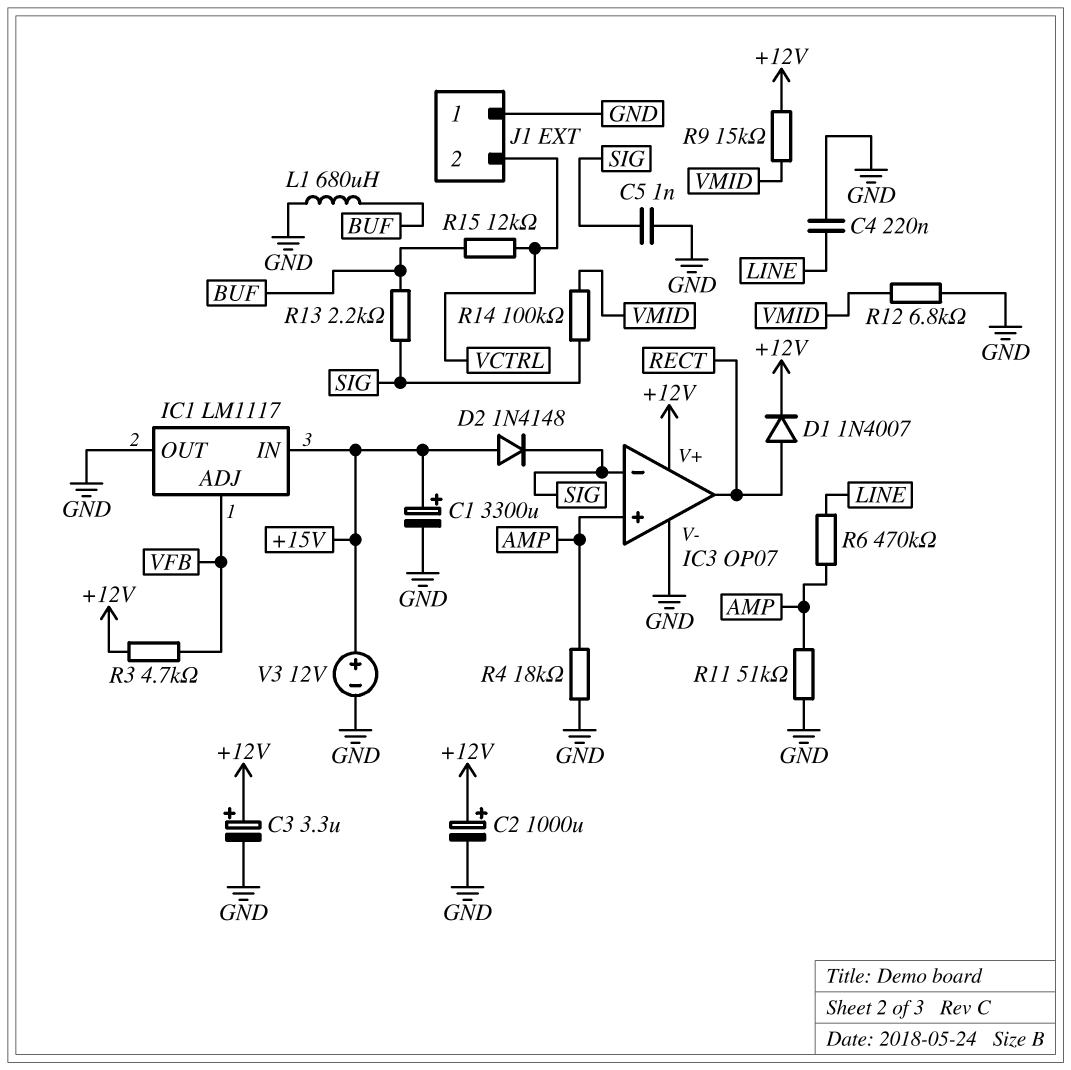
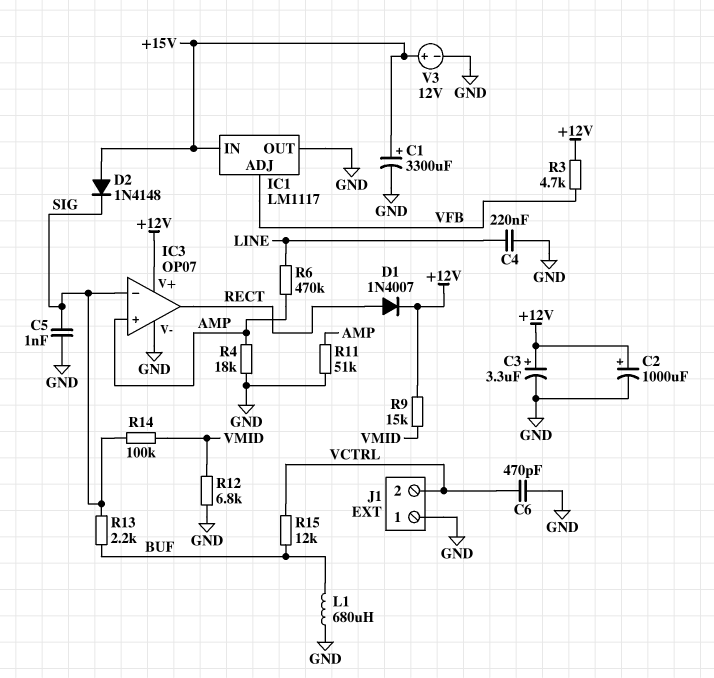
C6: none -> 470pF (GND, VCTRL)

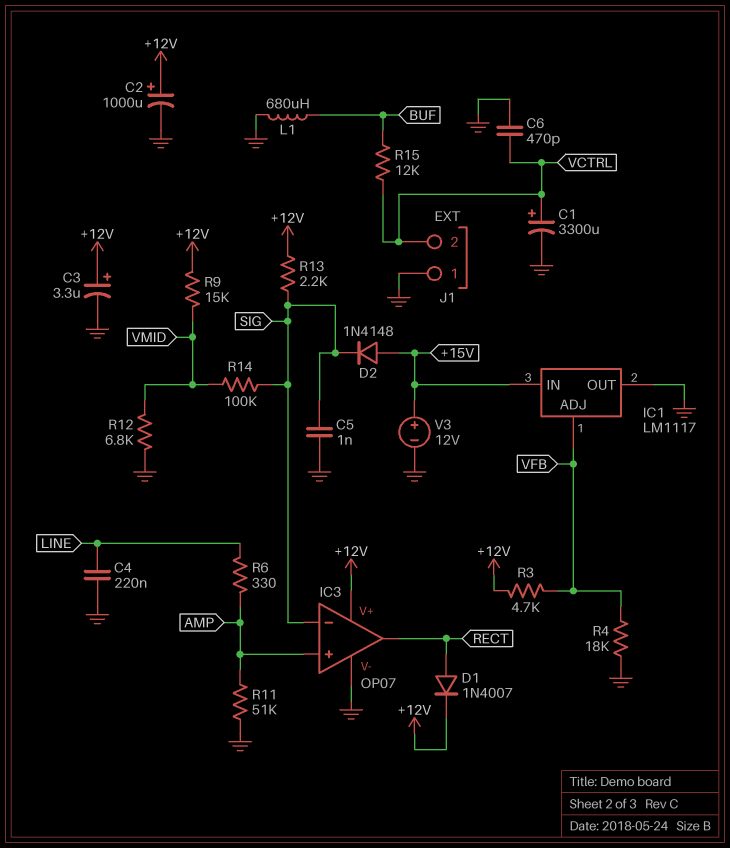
C1: 3300uF (plus +15V, minus GND) -> 3300uF (plus VCTRL, minus GND)
R4: 18k (AMP, GND) -> 18k (GND, VFB)
R6: 470k (AMP, LINE) -> 330 (AMP, LINE)
R13: 2.2k (BUF, SIG) -> 2.2k (+12V, SIG)

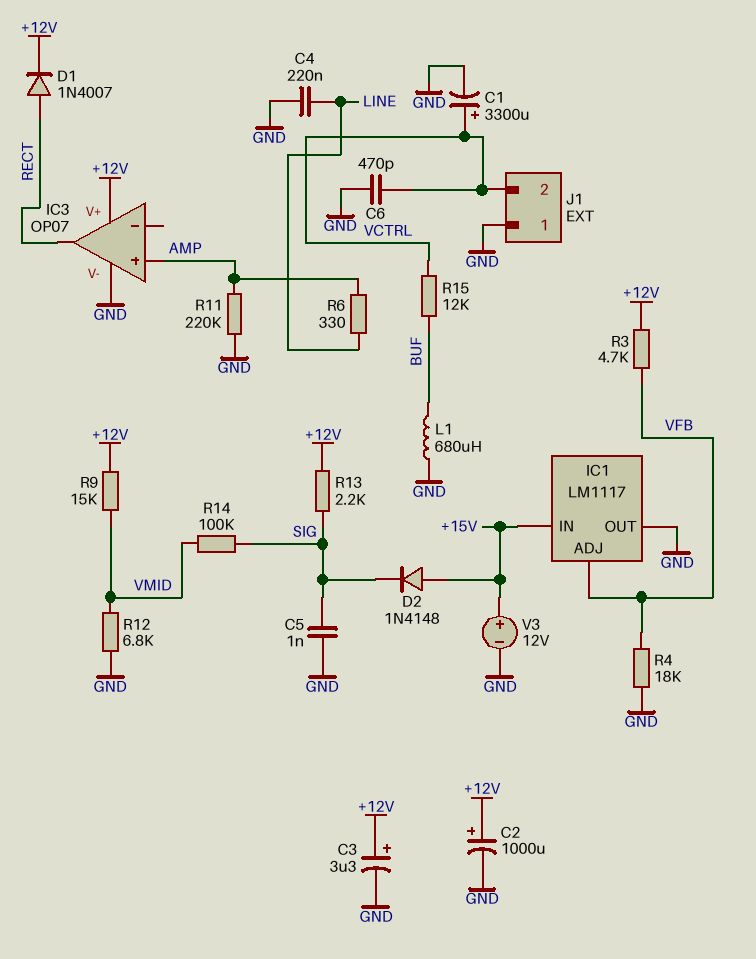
IC3 pin in-: SIG -> none
R11: 51k (AMP, GND) -> 220k (AMP, GND)

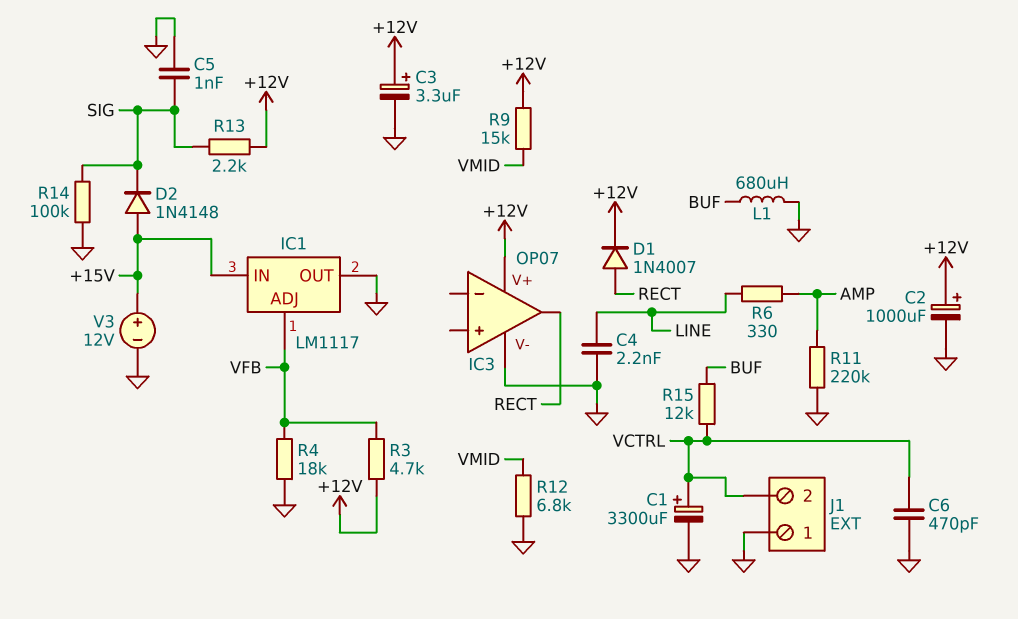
C4: 220nF (GND, LINE) -> 2.2nF (GND, LINE)
IC3 pin in+: AMP -> none
R14: 100k (SIG, VMID) -> 100k (GND, SIG)

